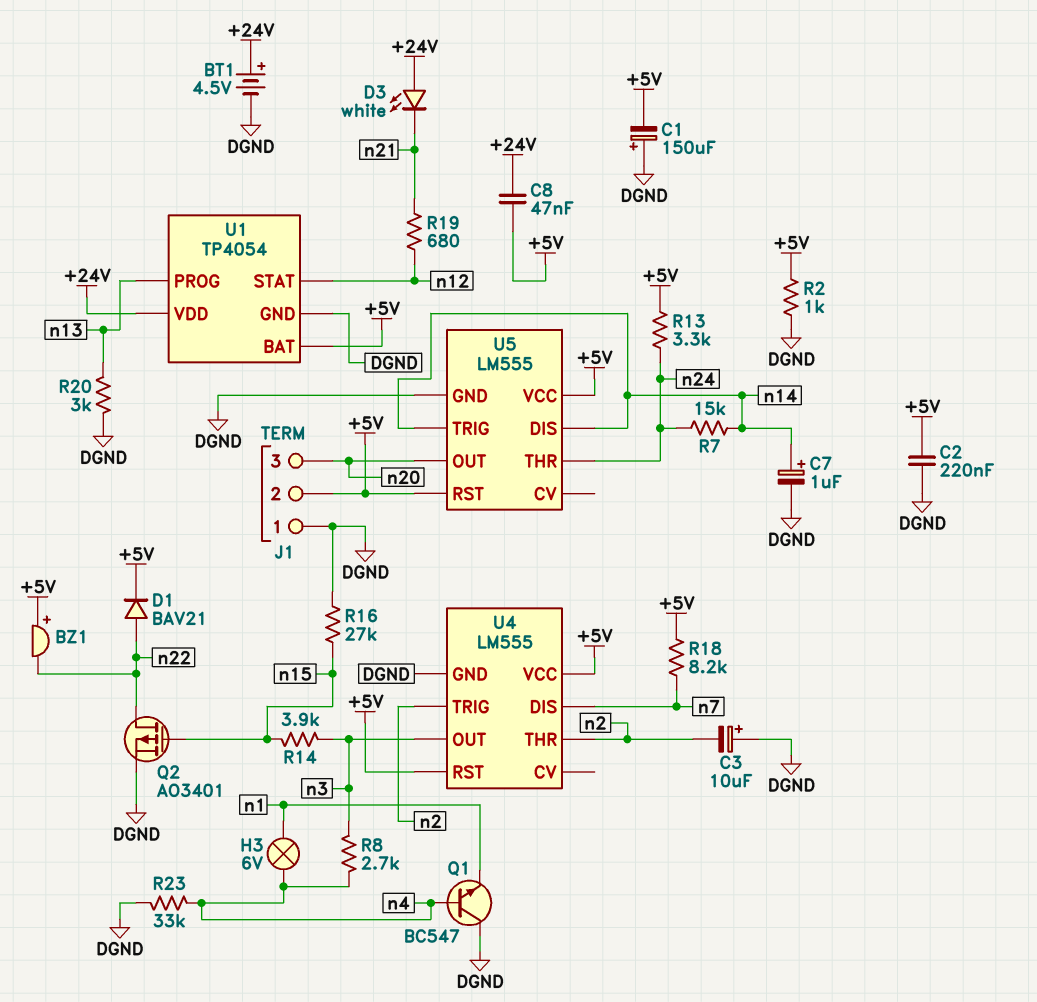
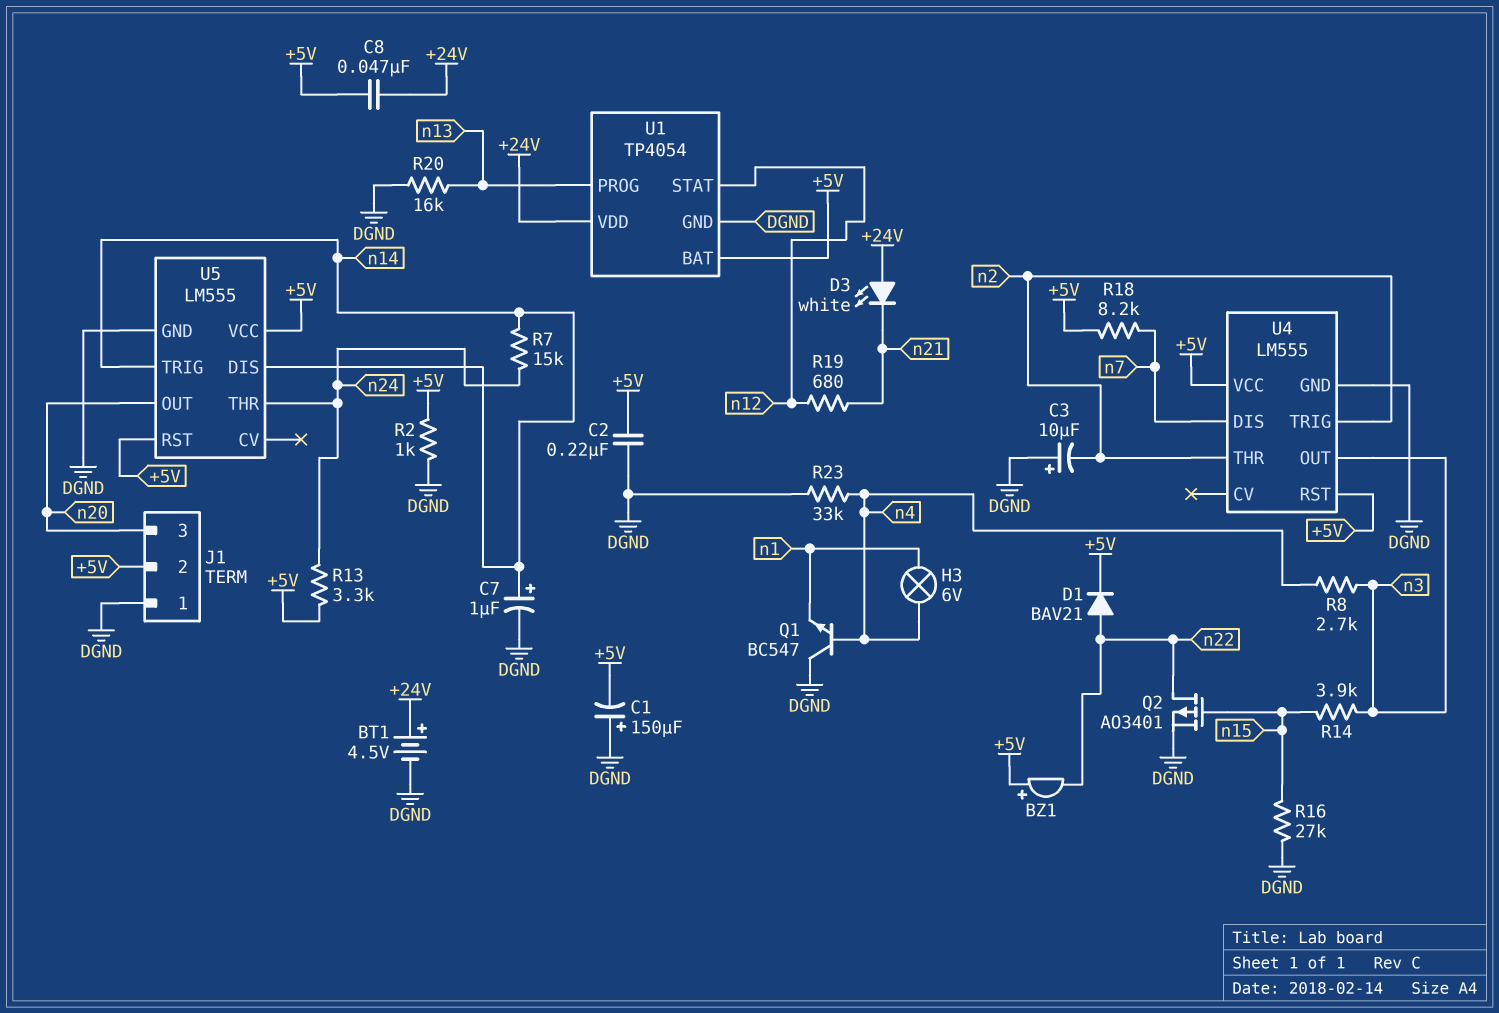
R20: 3k (DGND, n13) -> 16k (DGND, n13)

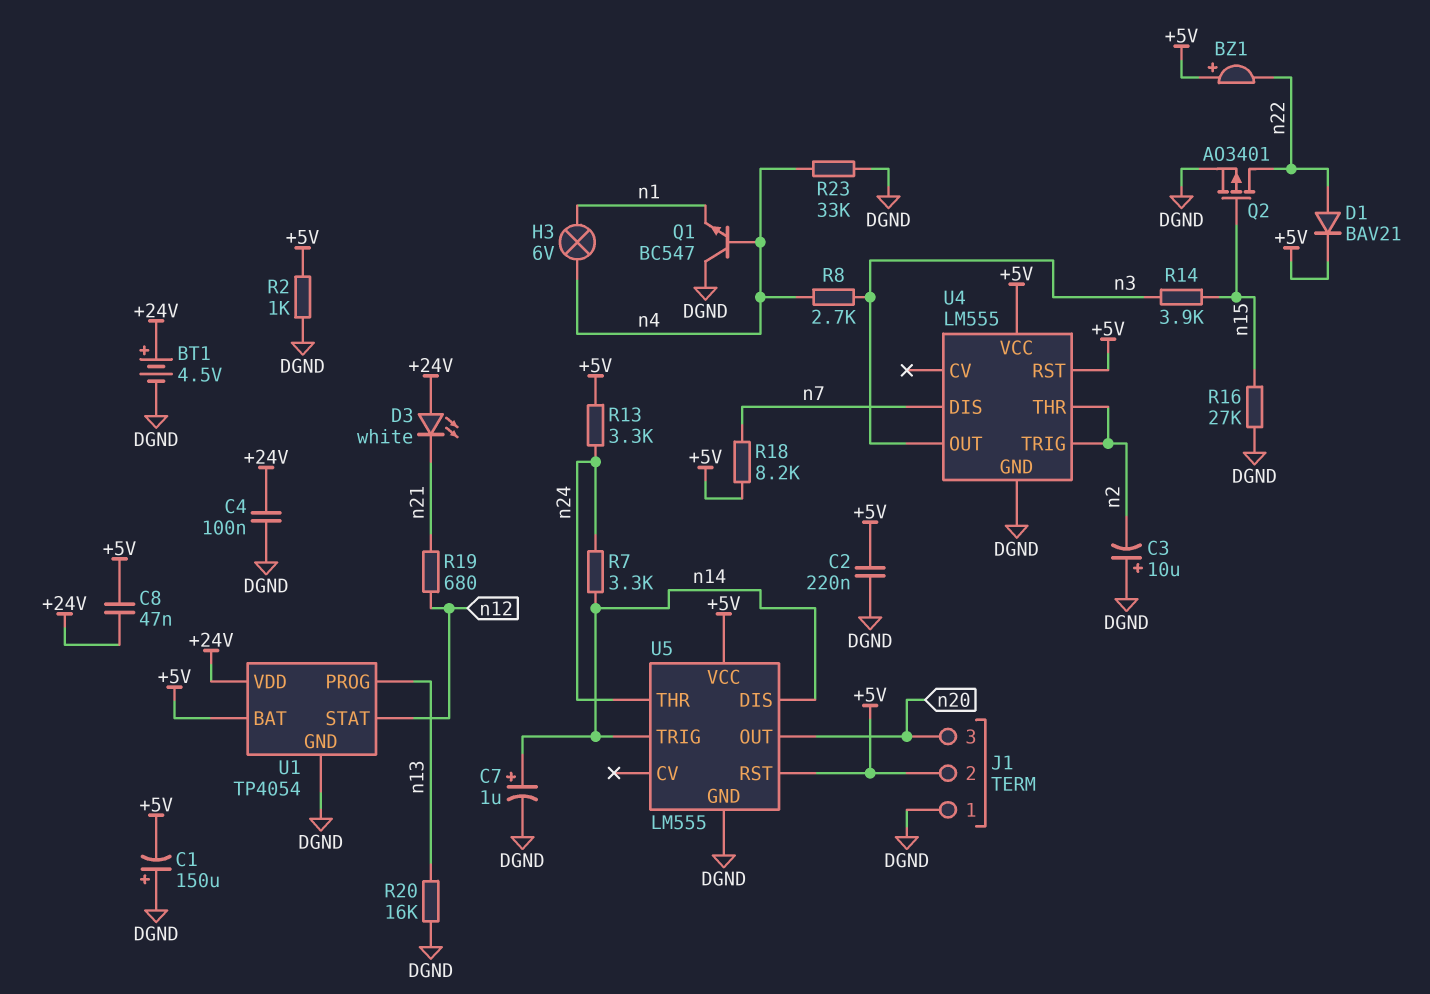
C4: none -> 100nF (+24V, DGND)
R7: 15k (n14, n24) -> 3.3k (n14, n24)

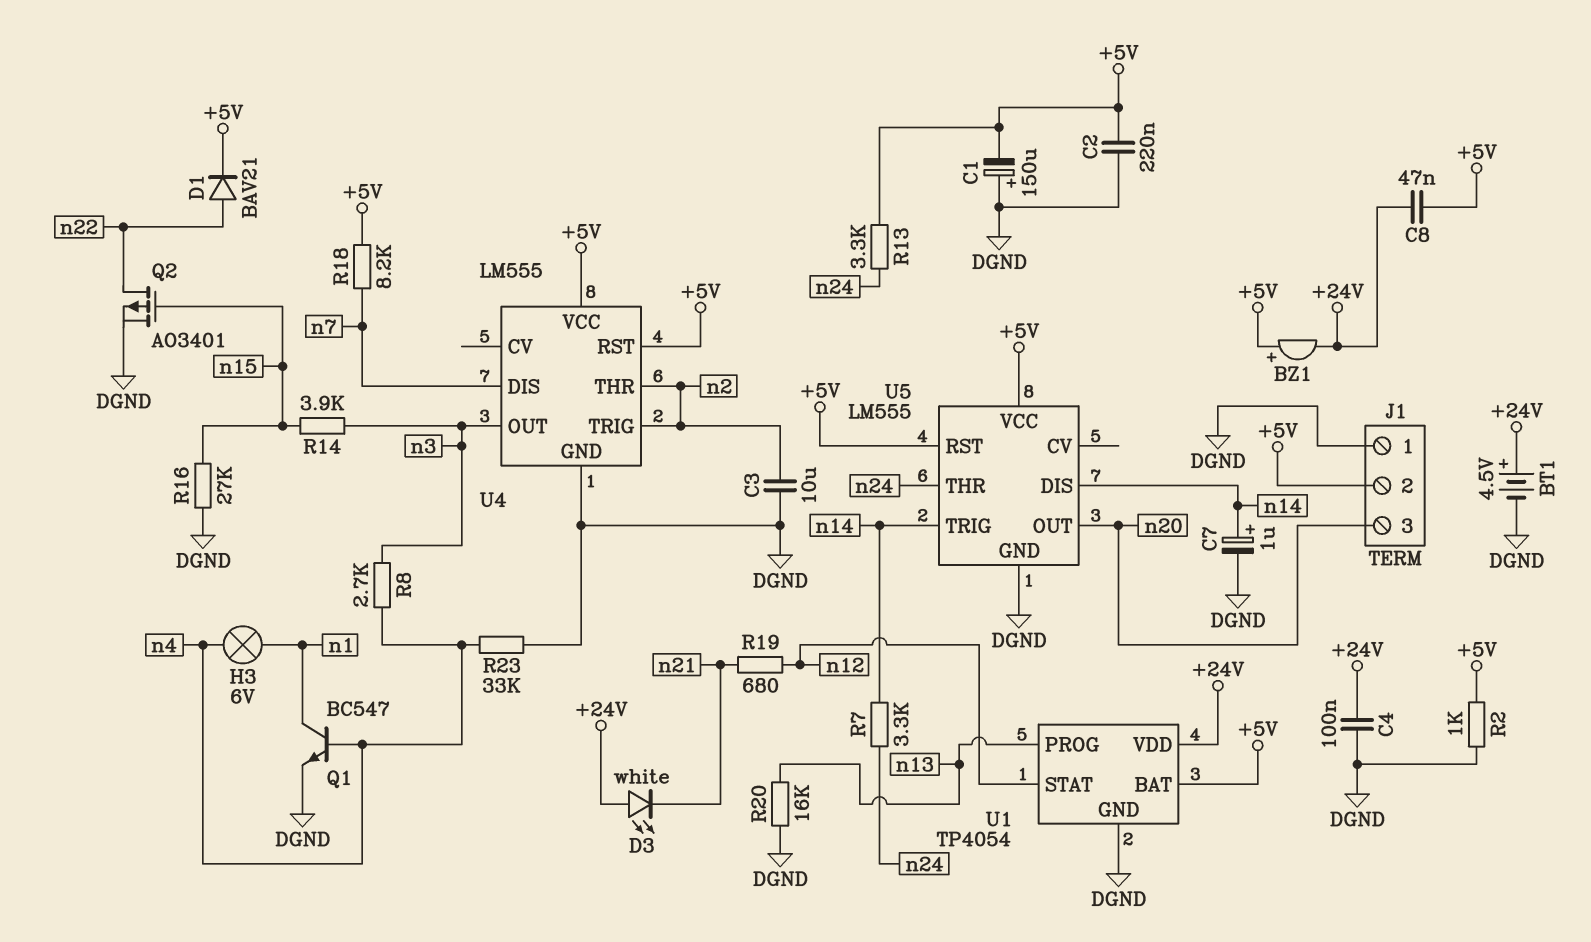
BZ1: buzzer (plus +5V, minus n22) -> buzzer (plus +5V, minus +24V)
C3: 10uF (plus DGND, minus n2) -> 10uF (DGND, n2)
Q1: NPN BC547 (B n4, C DGND, E n1) -> NPN BC547 (B n4, C n1, E DGND)

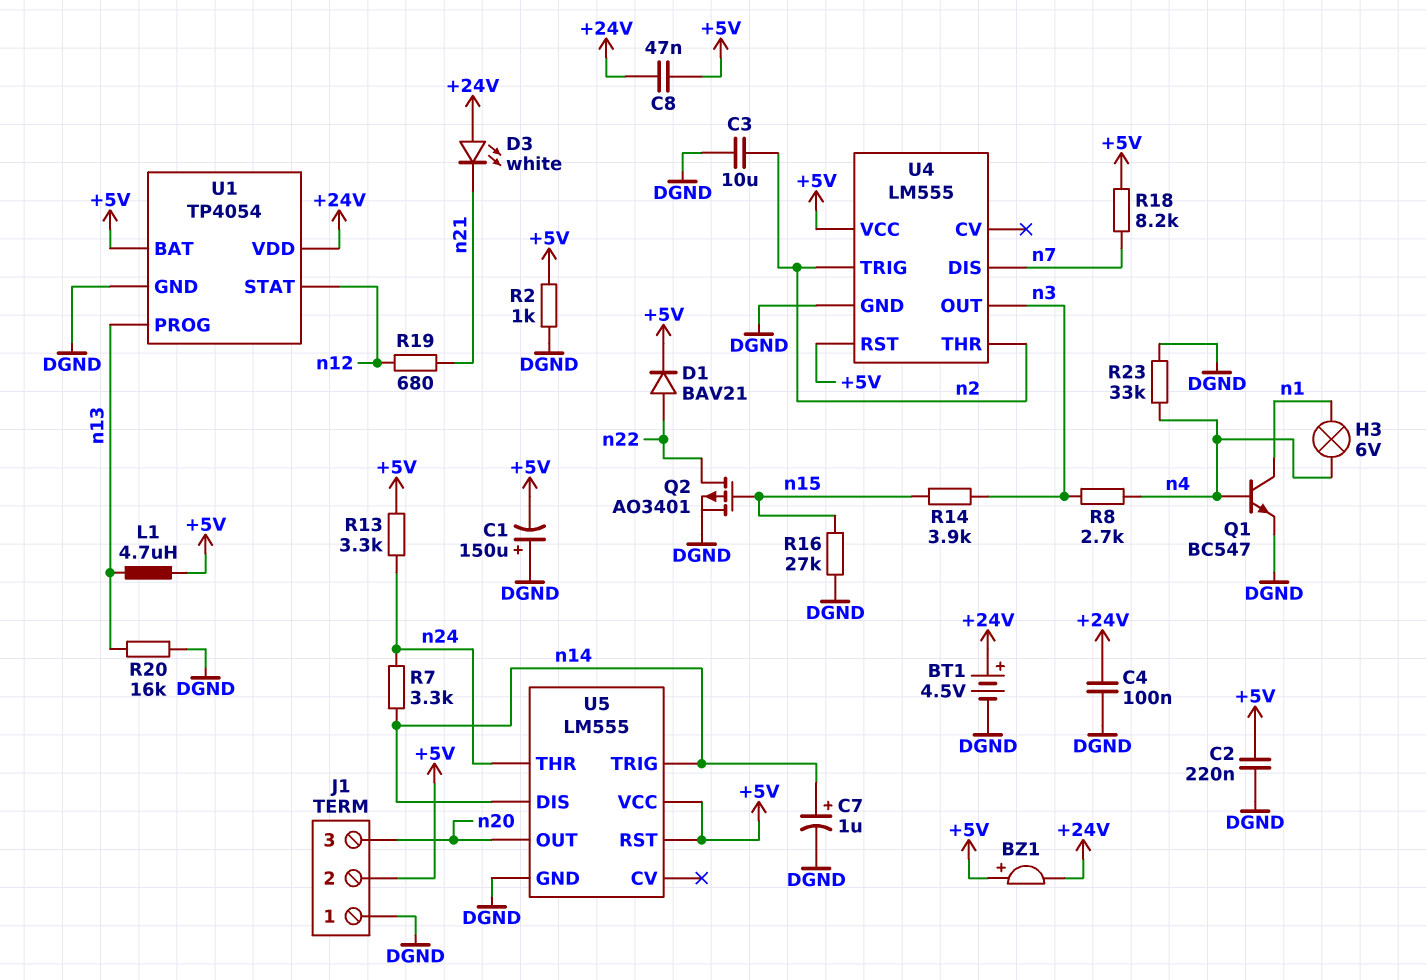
L1: none -> 4.7uH (+5V, n13)

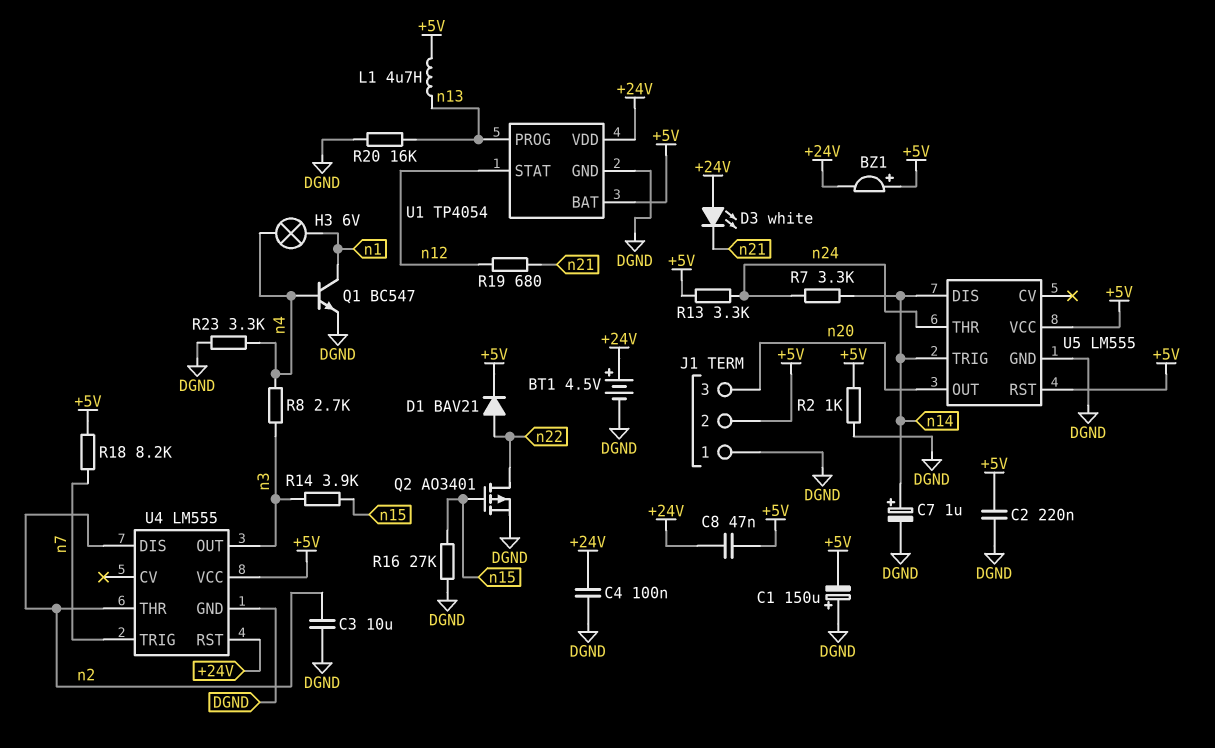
R23: 33k (DGND, n4) -> 3.3k (DGND, n4)
U4 pin DIS: n7 -> n2
U4 pin RST: +5V -> +24V
U4 pin TRIG: n2 -> n7

